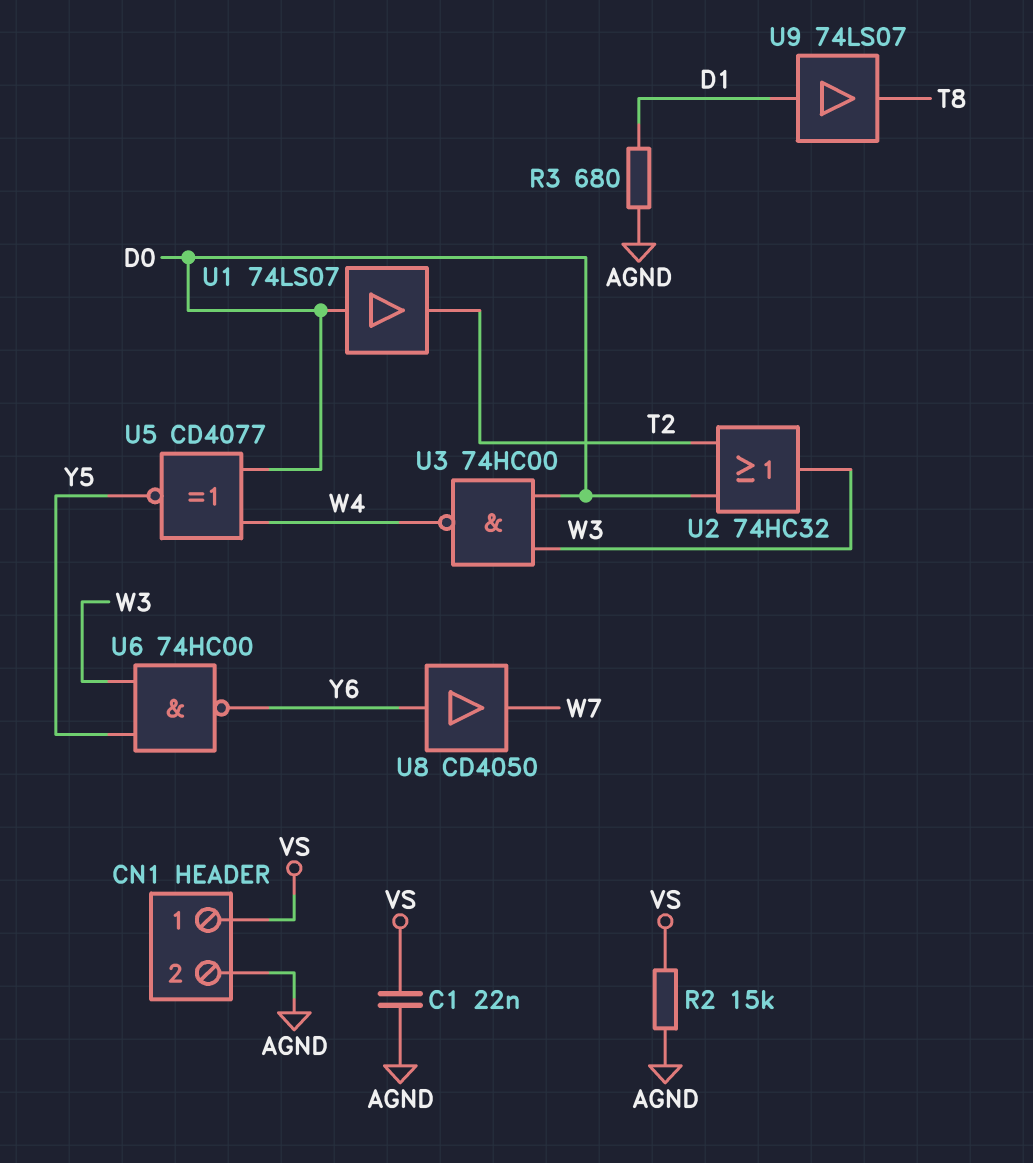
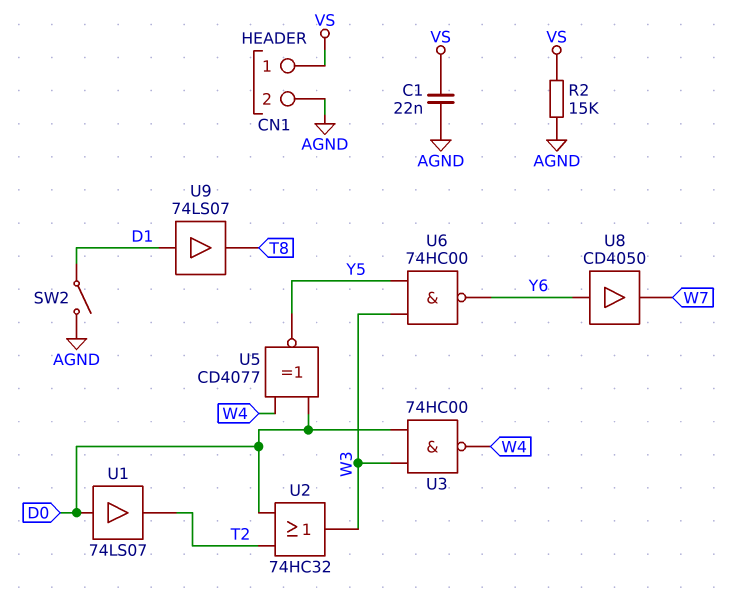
R3: 680 (AGND, D1) -> none
SW2: none -> switch (AGND, D1)

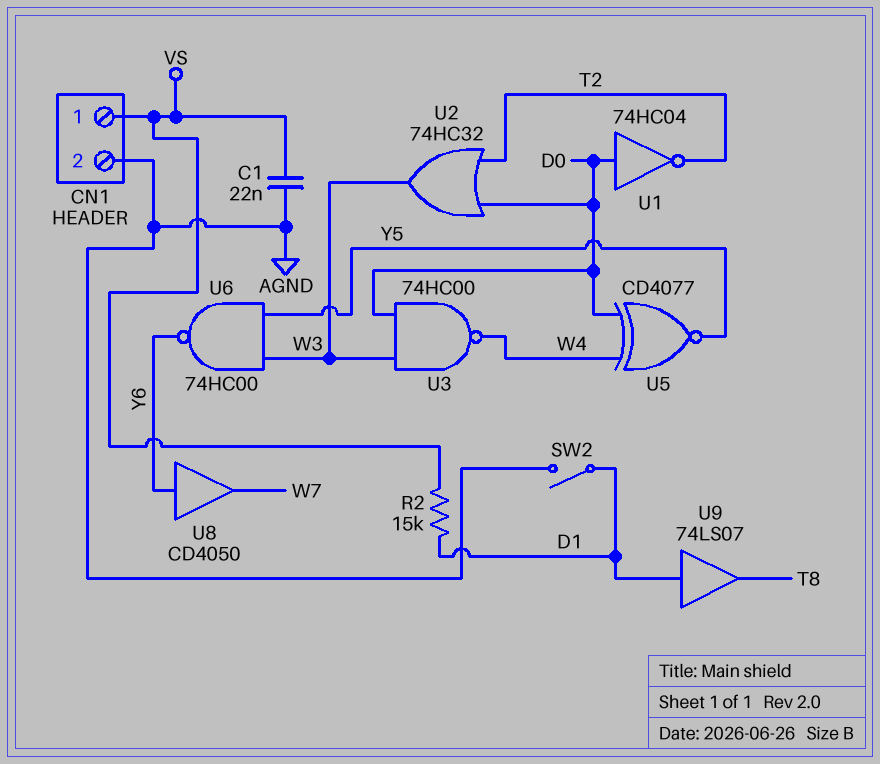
R2: 15k (AGND, VS) -> 15k (D1, VS)
U1: buffer 74LS07 (in D0, out T2) -> NOT 74HC04 (in D0, out T2)

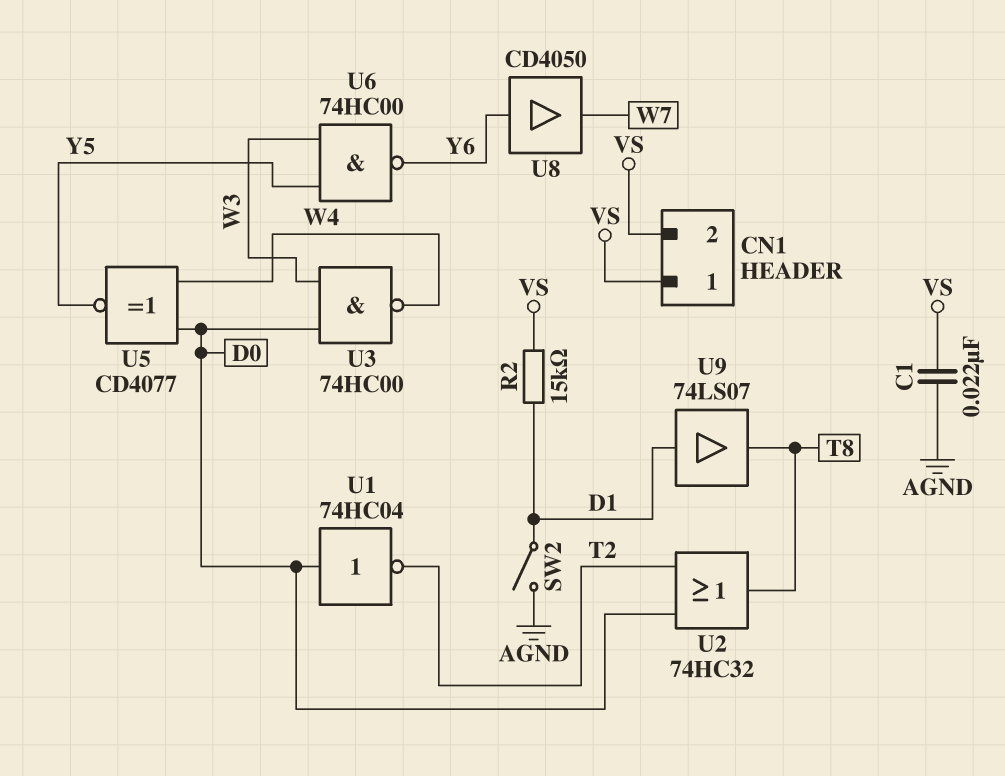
CN1 pin 2: AGND -> VS
U2: OR 74HC32 (in D0, in T2, out W3) -> OR 74HC32 (in D0, in T2, out T8)

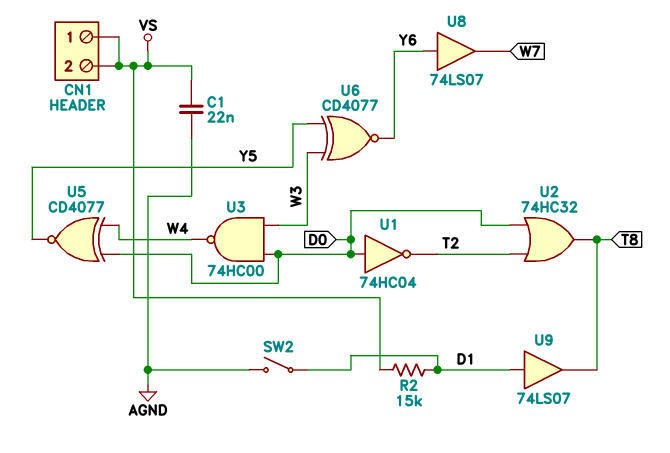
U6: NAND 74HC00 (in W3, in Y5, out Y6) -> XNOR CD4077 (in W3, in Y5, out Y6)
U8: buffer CD4050 (in Y6, out W7) -> buffer 74LS07 (in Y6, out W7)

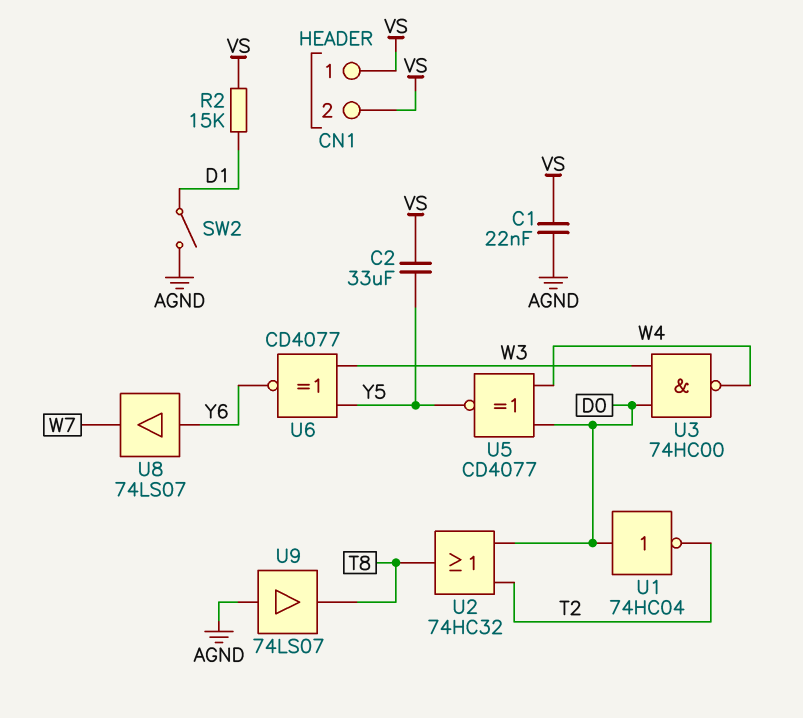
C2: none -> 33uF (VS, Y5)
U9: buffer 74LS07 (in D1, out T8) -> buffer 74LS07 (in AGND, out T8)

